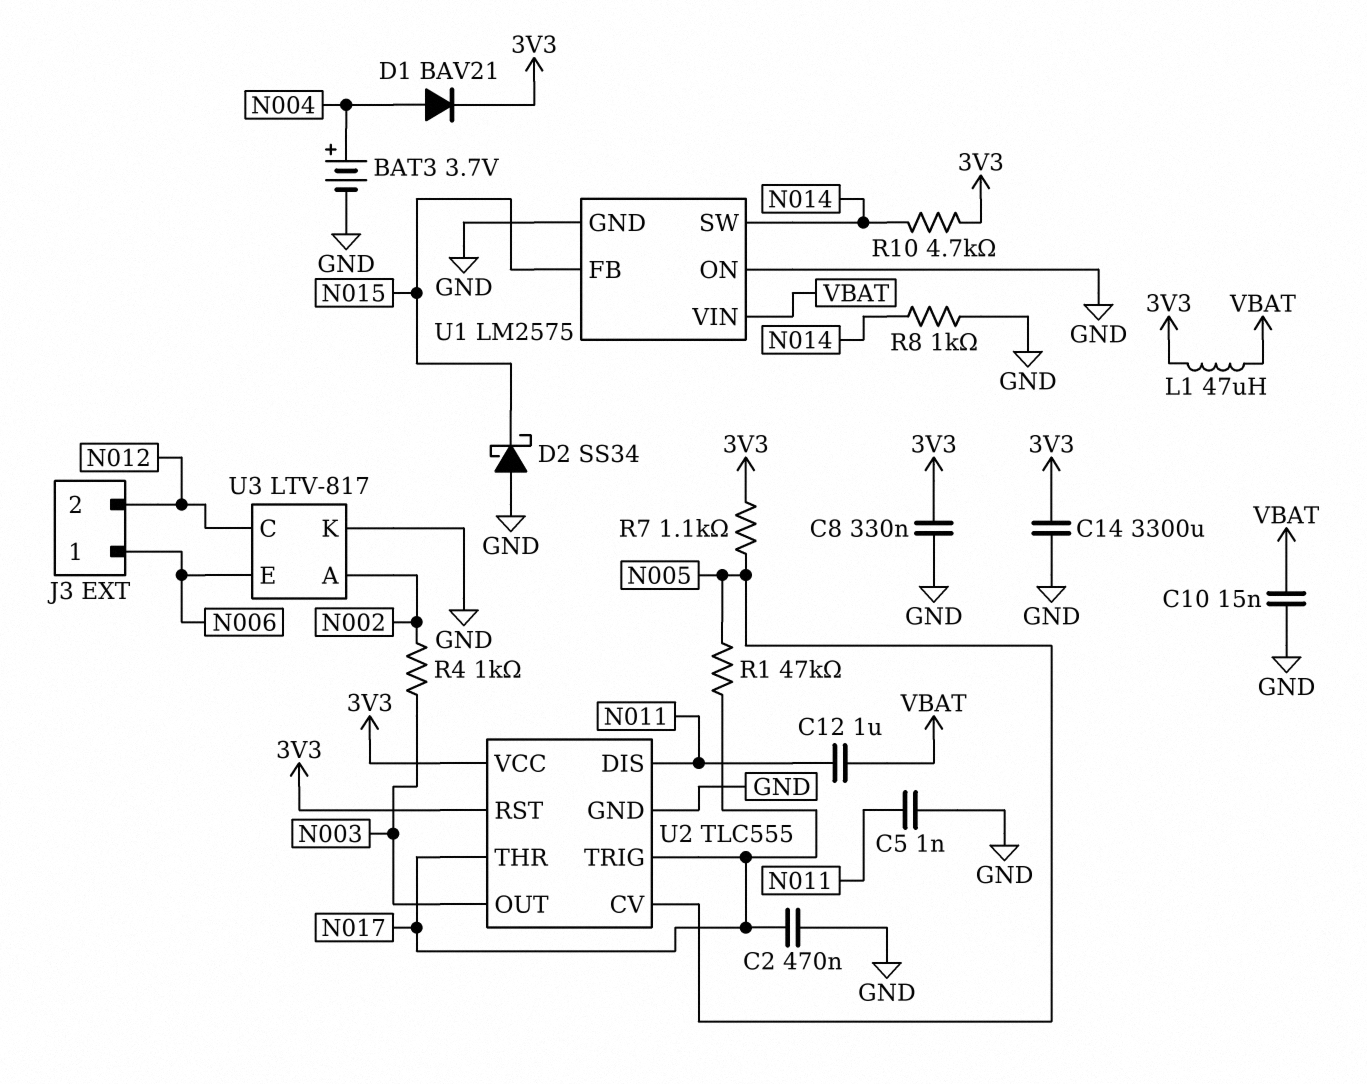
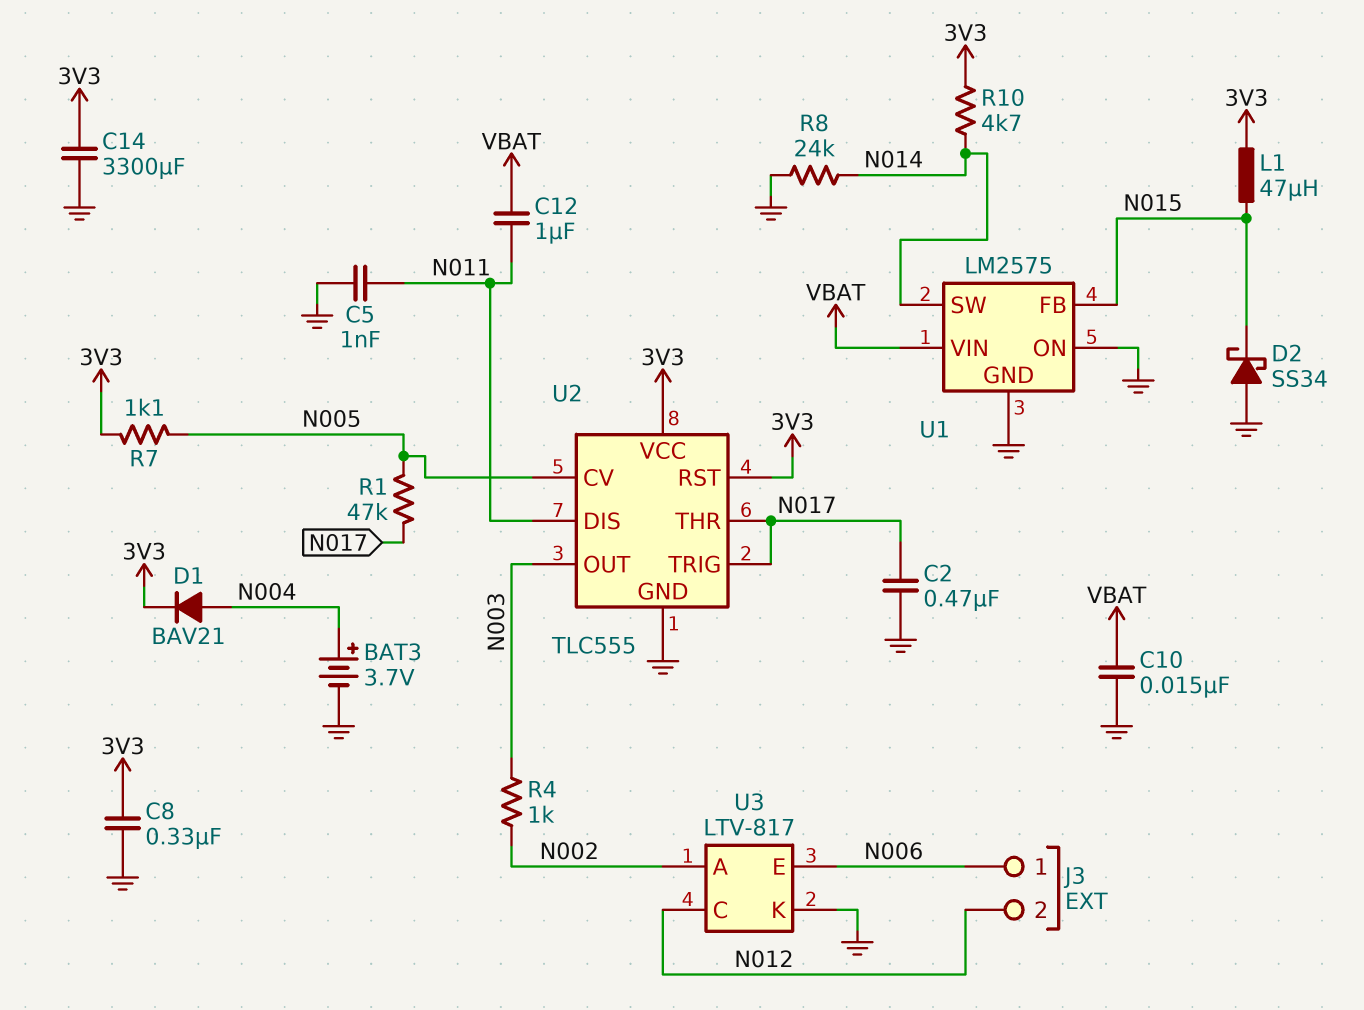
L1: 47uH (3V3, VBAT) -> 47uH (3V3, N015)
R8: 1k (GND, N014) -> 24k (GND, N014)

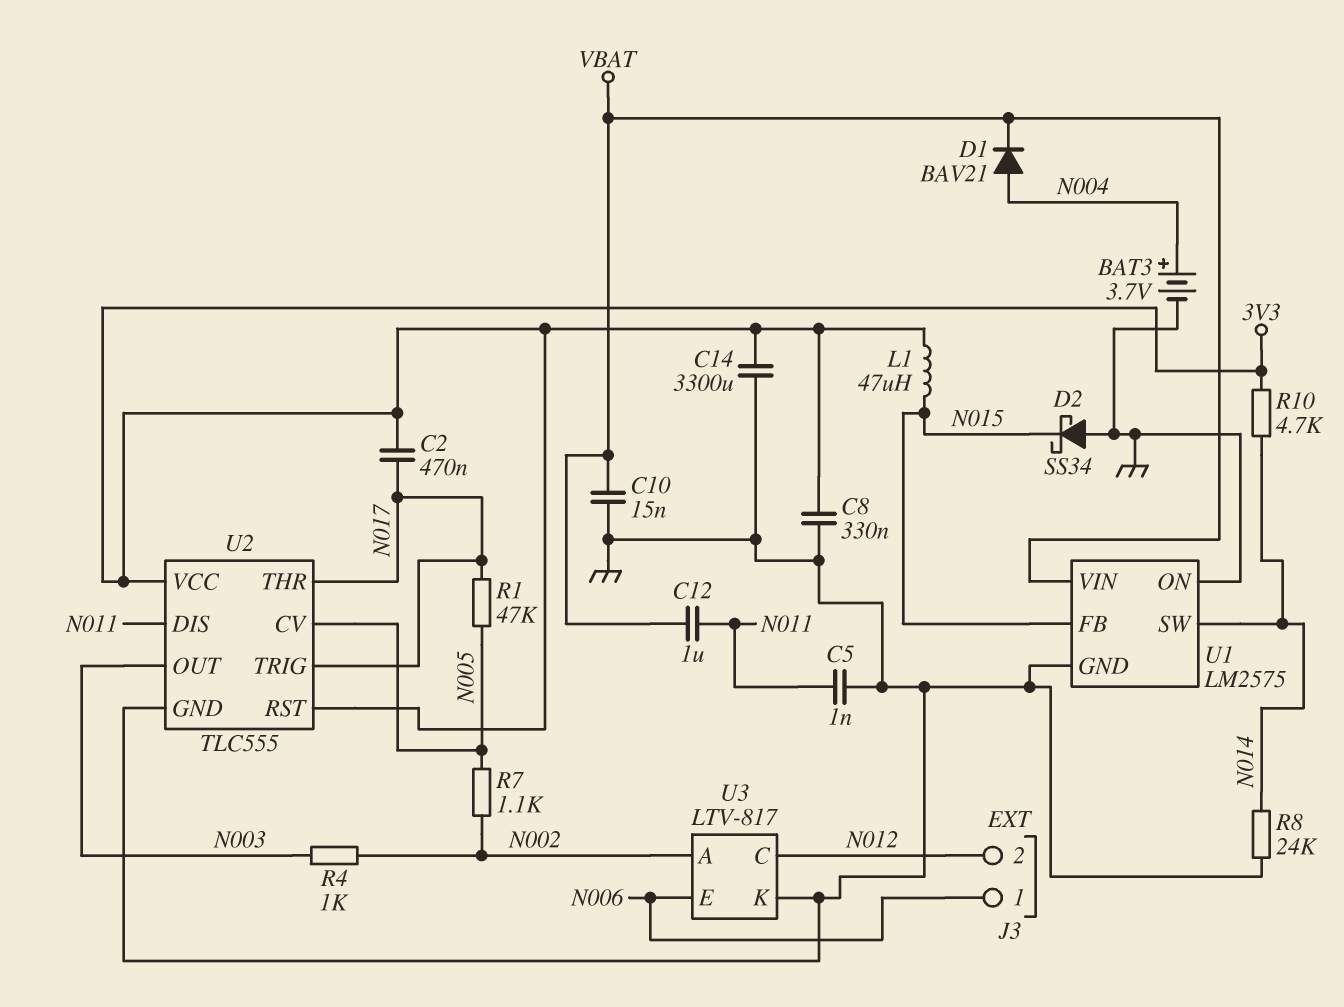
C2: 470nF (GND, N017) -> 470nF (3V3, N017)
D1: diode BAV21 (A N004, K 3V3) -> diode BAV21 (A N004, K VBAT)
R7: 1.1k (3V3, N005) -> 1.1k (N002, N005)

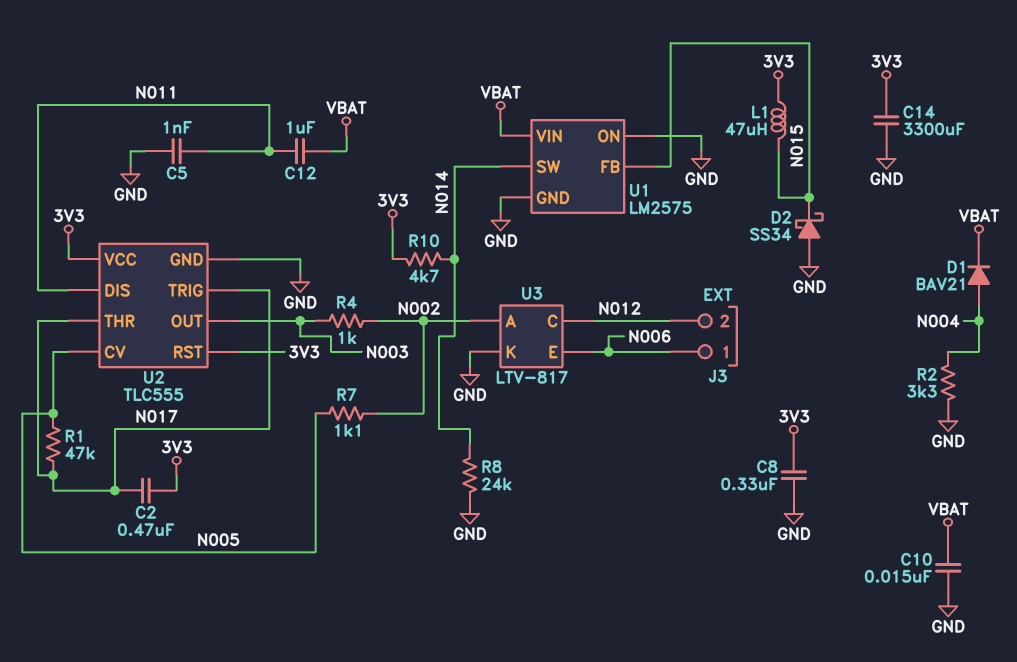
BAT3: 3.7V (plus N004, minus GND) -> none
R2: none -> 3.3k (GND, N004)

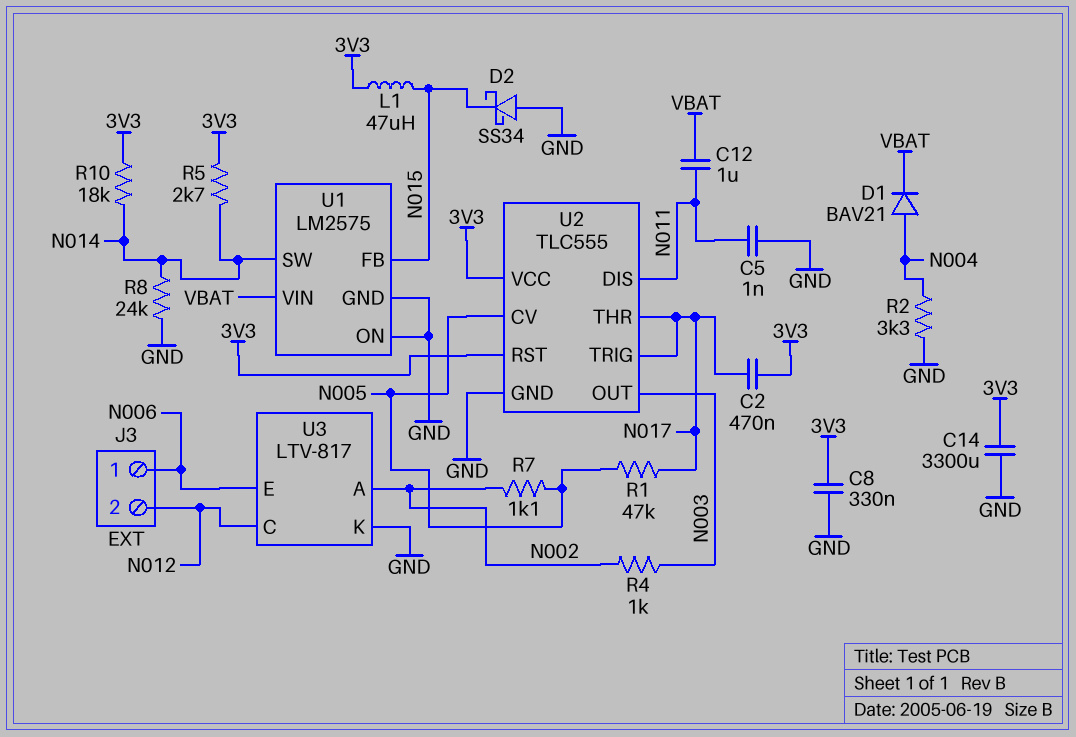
C10: 15nF (GND, VBAT) -> none
R5: none -> 2.7k (3V3, N014)
R10: 4.7k (3V3, N014) -> 18k (3V3, N014)

